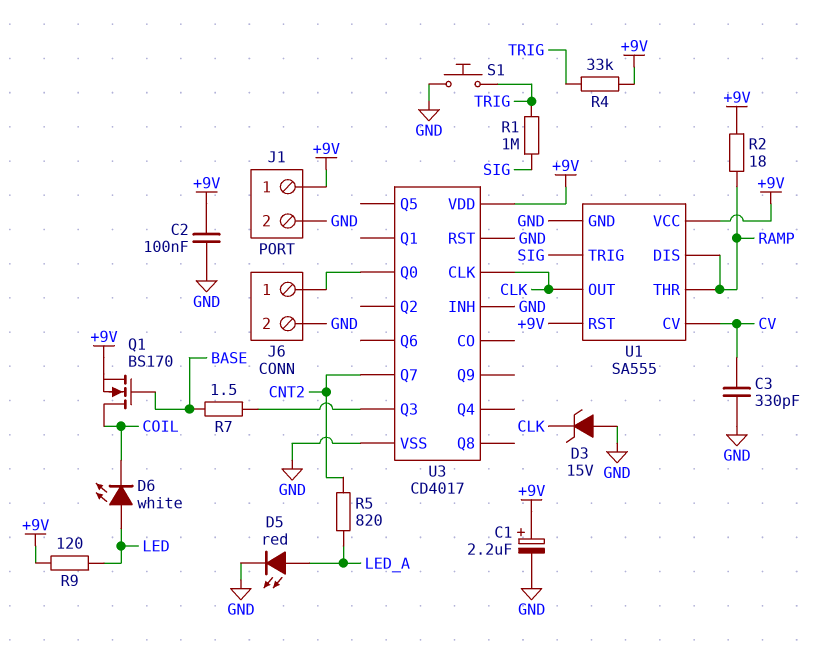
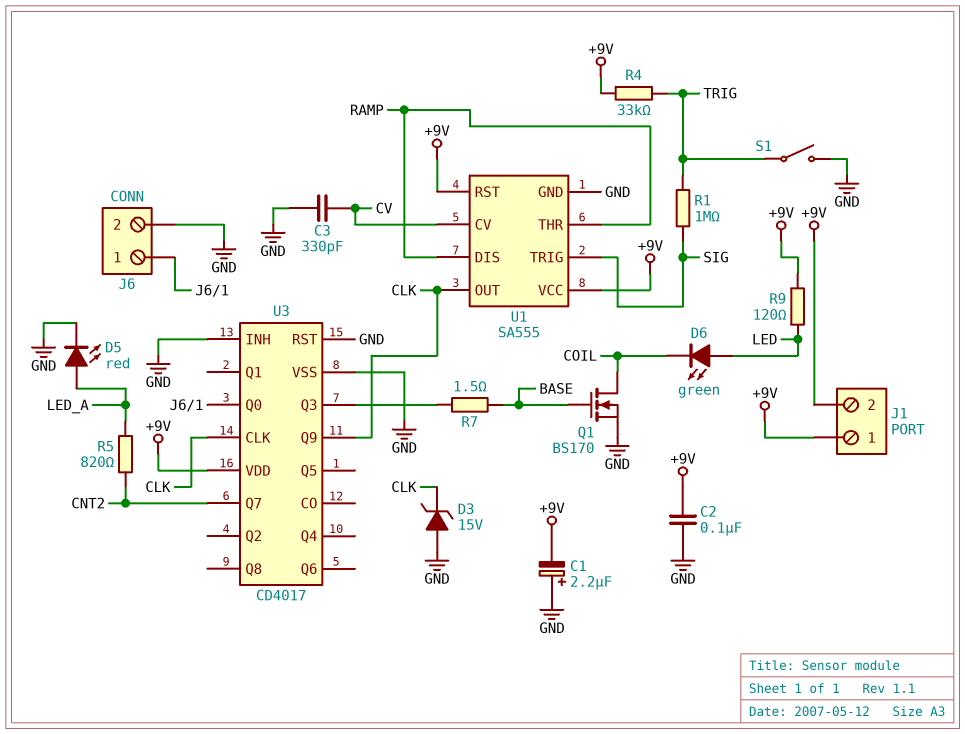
C1: 2.2uF (plus +9V, minus GND) -> 2.2uF (plus GND, minus +9V)
D6: LED white (A LED, K COIL) -> LED green (A LED, K COIL)
J1 pin 2: GND -> +9V
Q1: NMOS BS170 (G BASE, D COIL, S +9V) -> NMOS BS170 (G BASE, D COIL, S GND)
R2: 18 (+9V, RAMP) -> none
S1: button (GND, TRIG) -> switch (GND, TRIG)
U3 pin Q9: none -> CLK

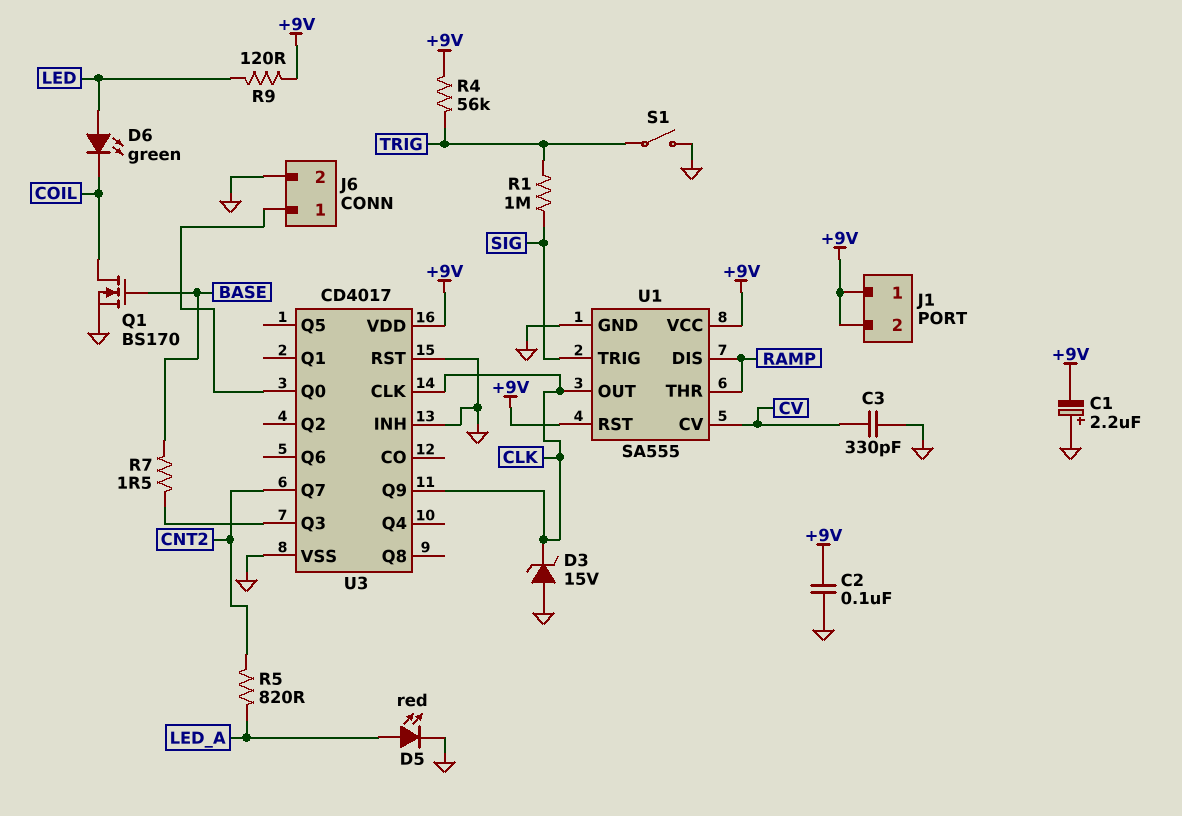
R4: 33k (+9V, TRIG) -> 56k (+9V, TRIG)

